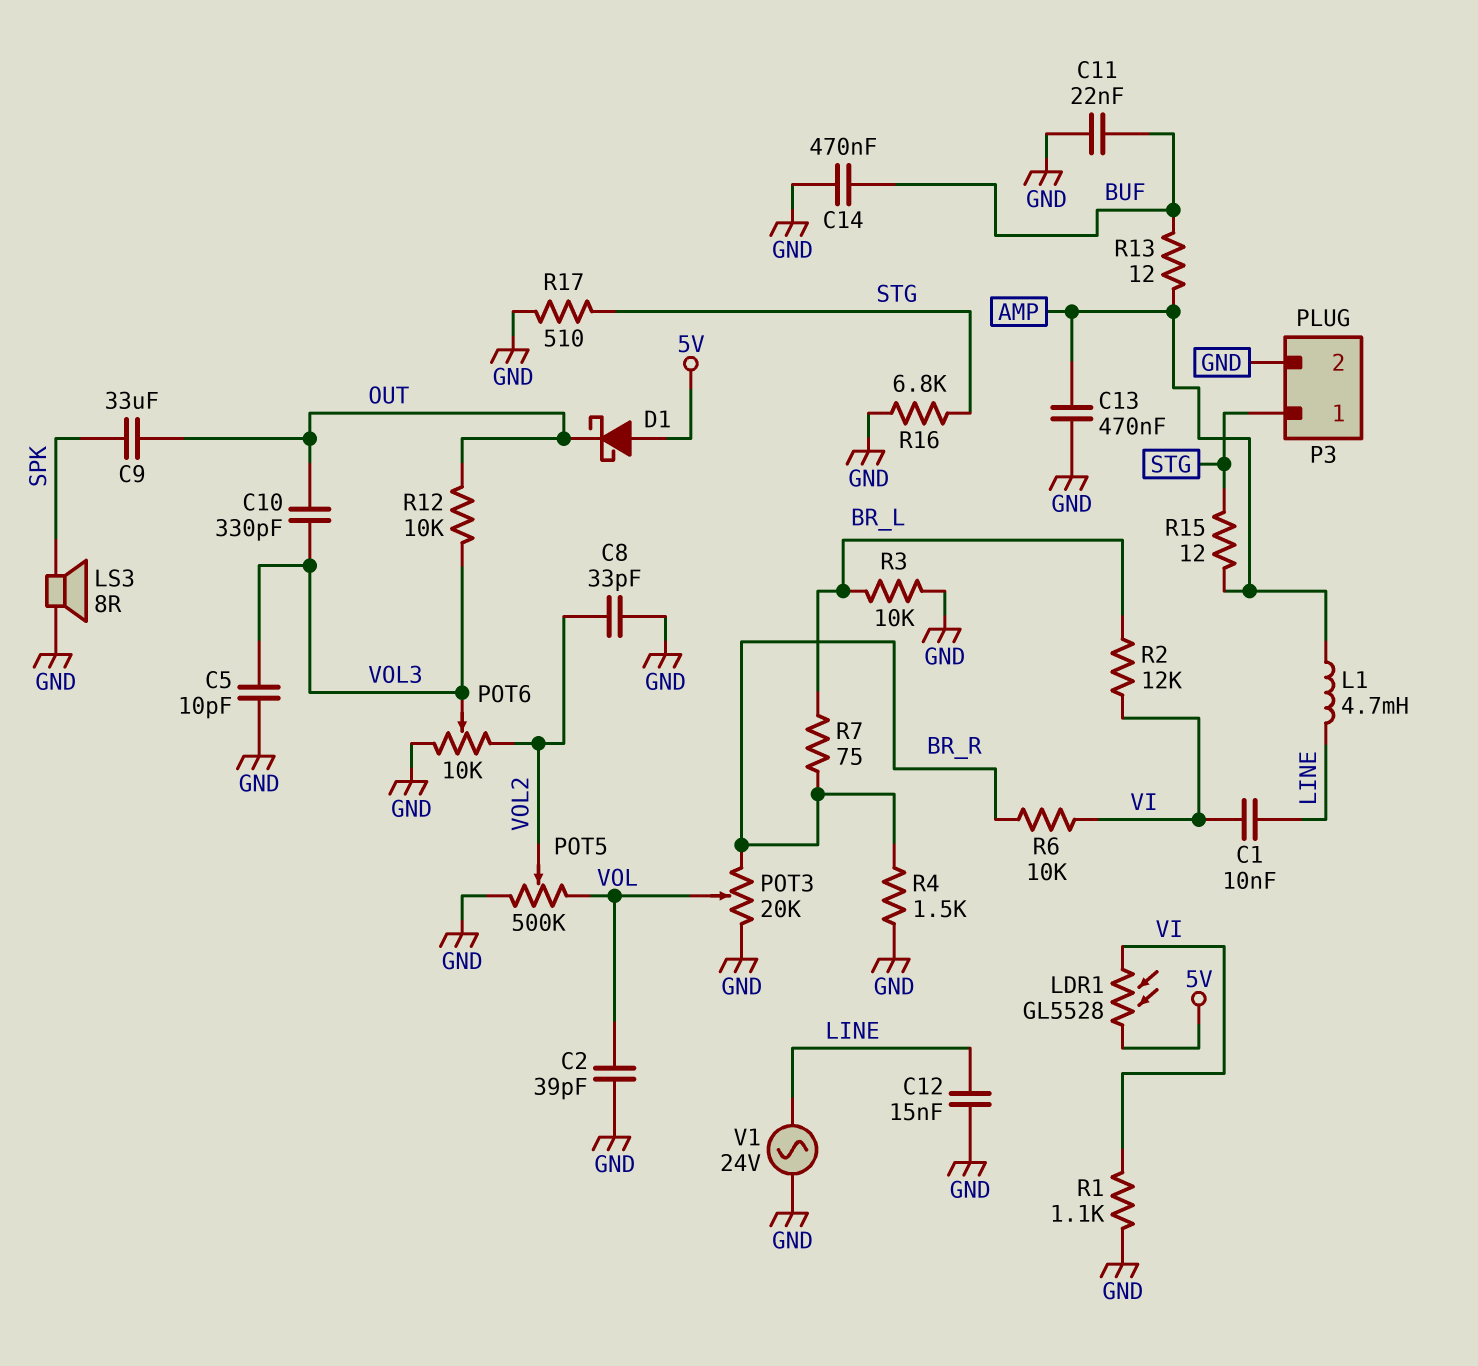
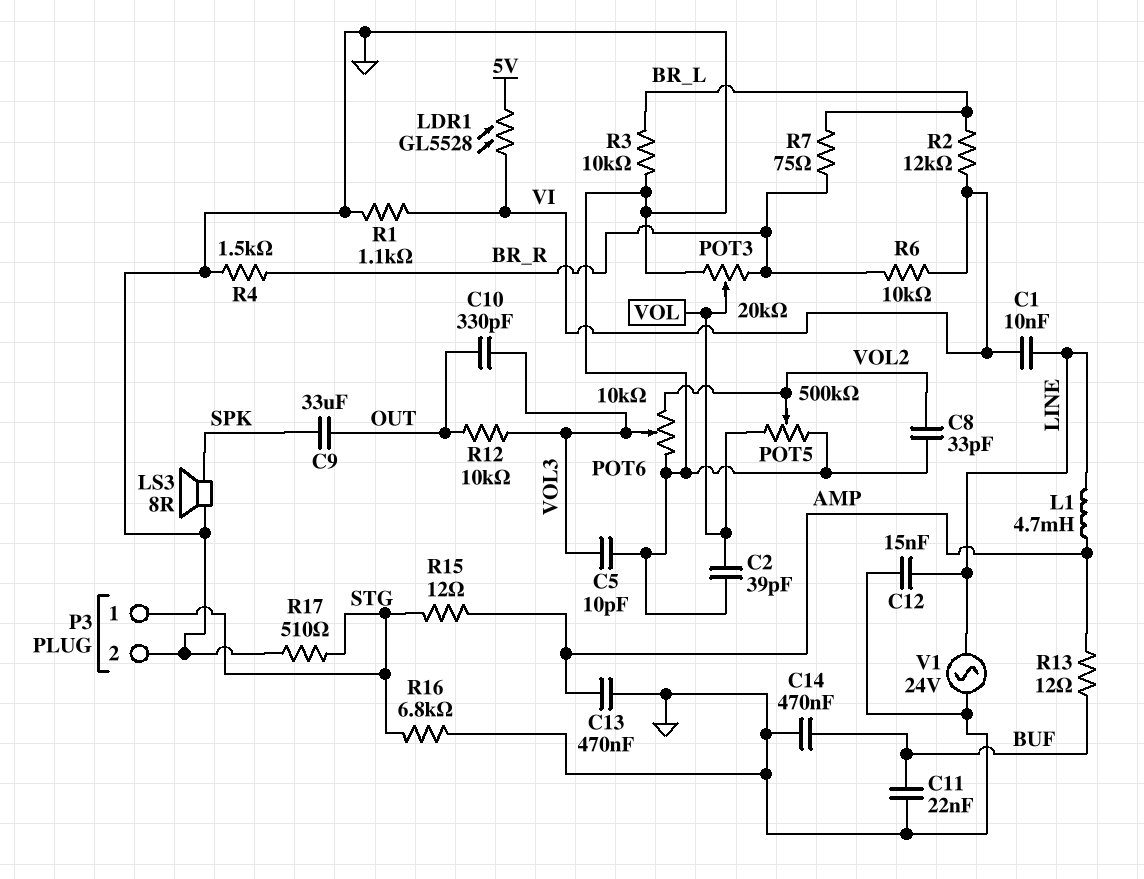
D1: schottky (A 5V, K OUT) -> none

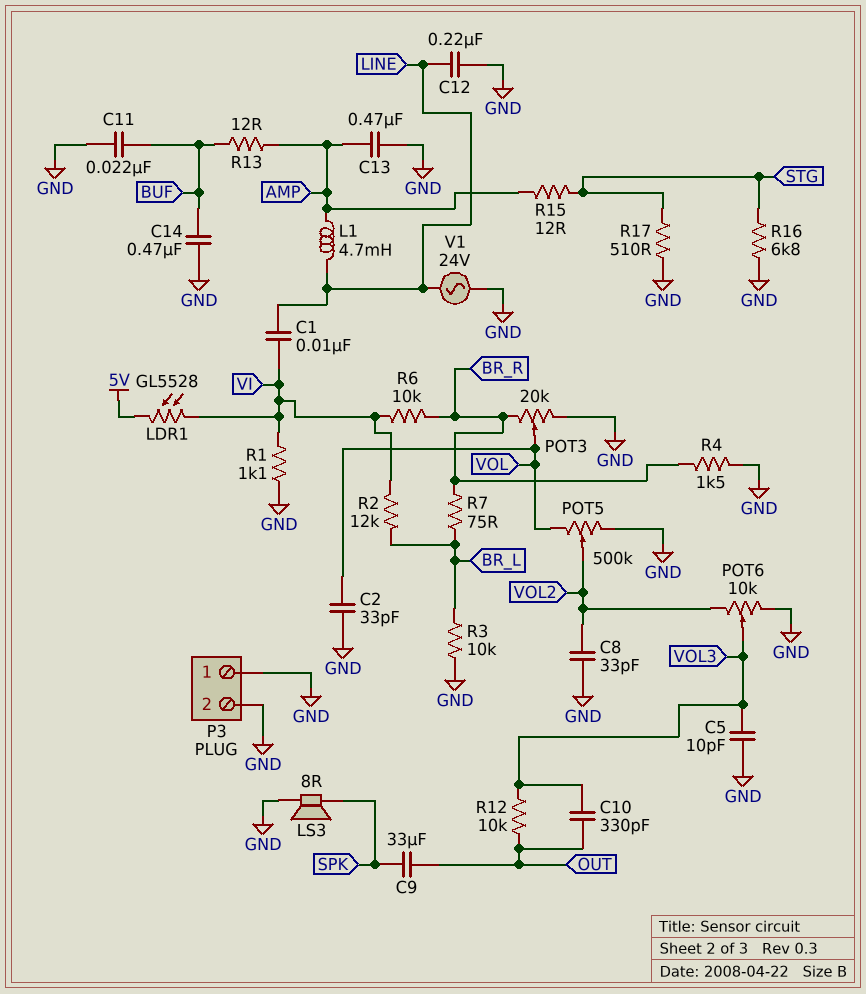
C2: 39pF (GND, VOL) -> 33pF (GND, VOL)
C12: 15nF (GND, LINE) -> 220nF (GND, LINE)
P3 pin 1: STG -> GND

